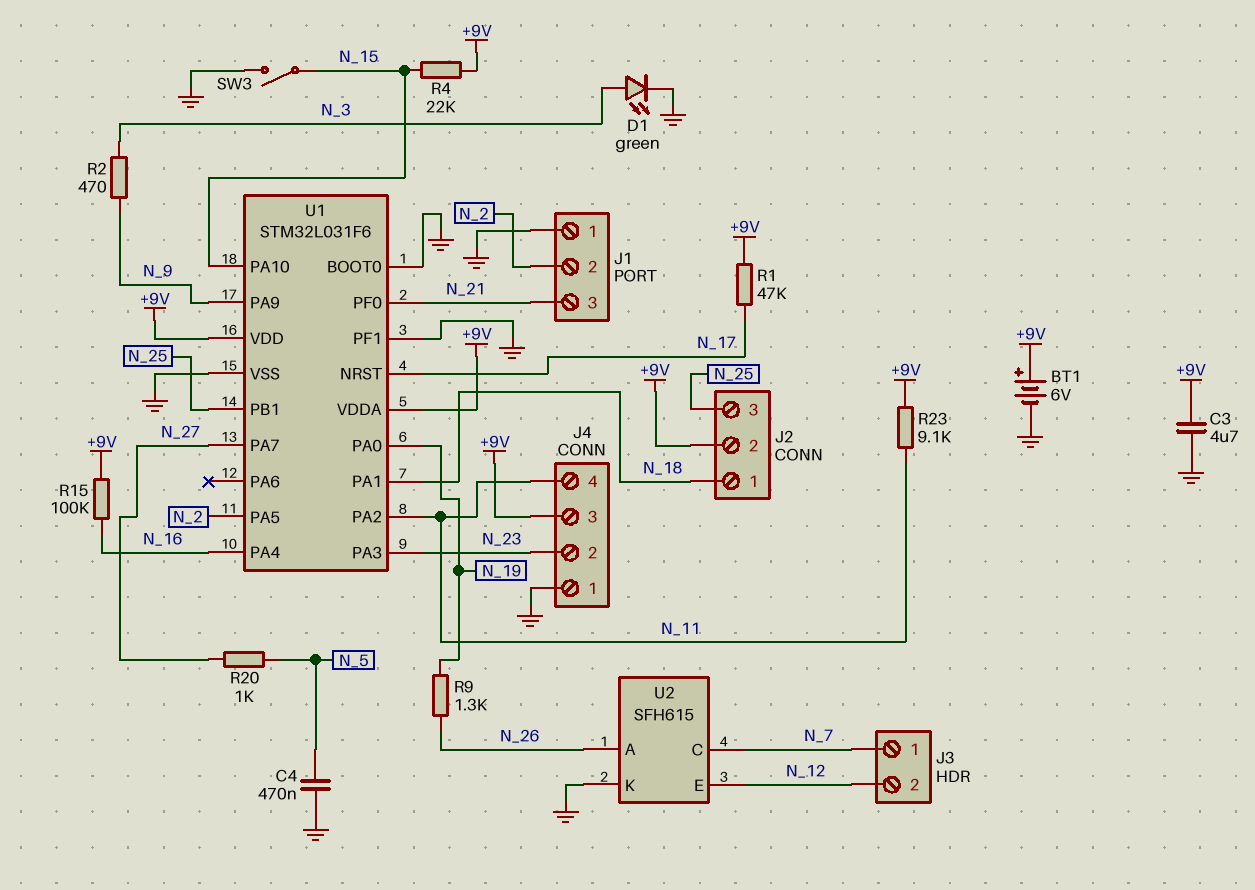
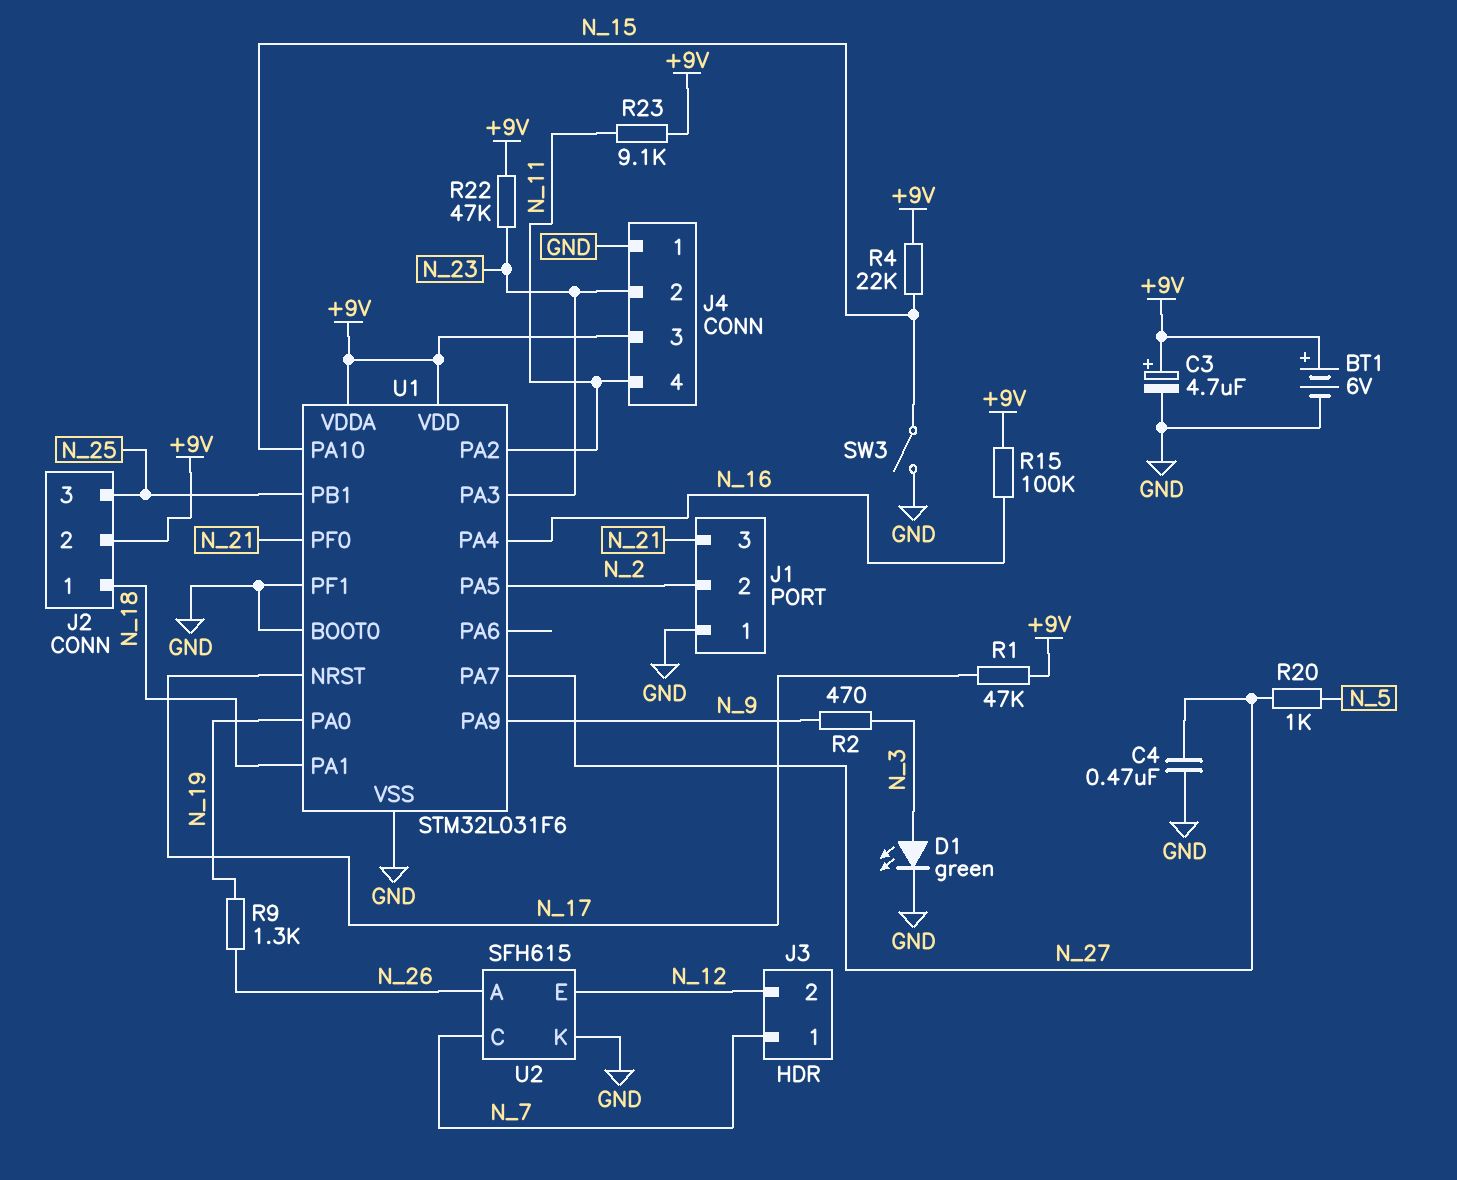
C3: 4.7uF (+9V, GND) -> 4.7uF (plus +9V, minus GND)
C4: 470nF (GND, N_5) -> 470nF (GND, N_27)
R22: none -> 47k (+9V, N_23)

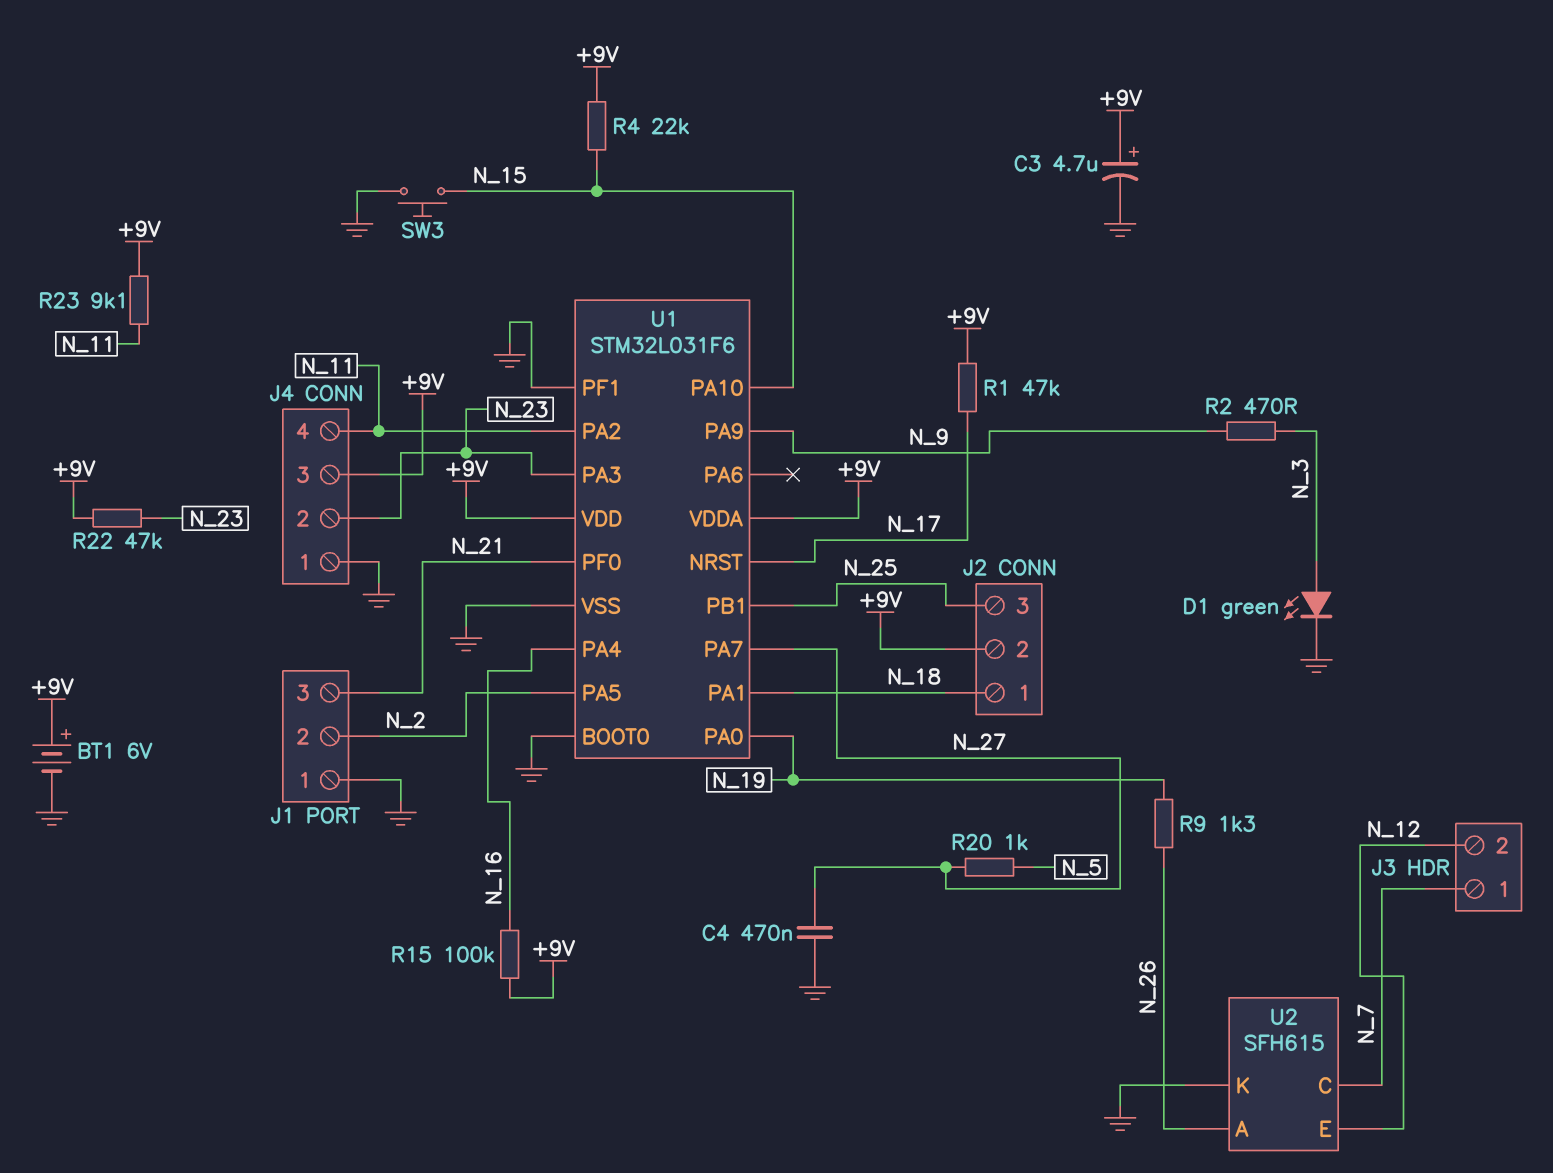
SW3: switch (GND, N_15) -> button (GND, N_15)

